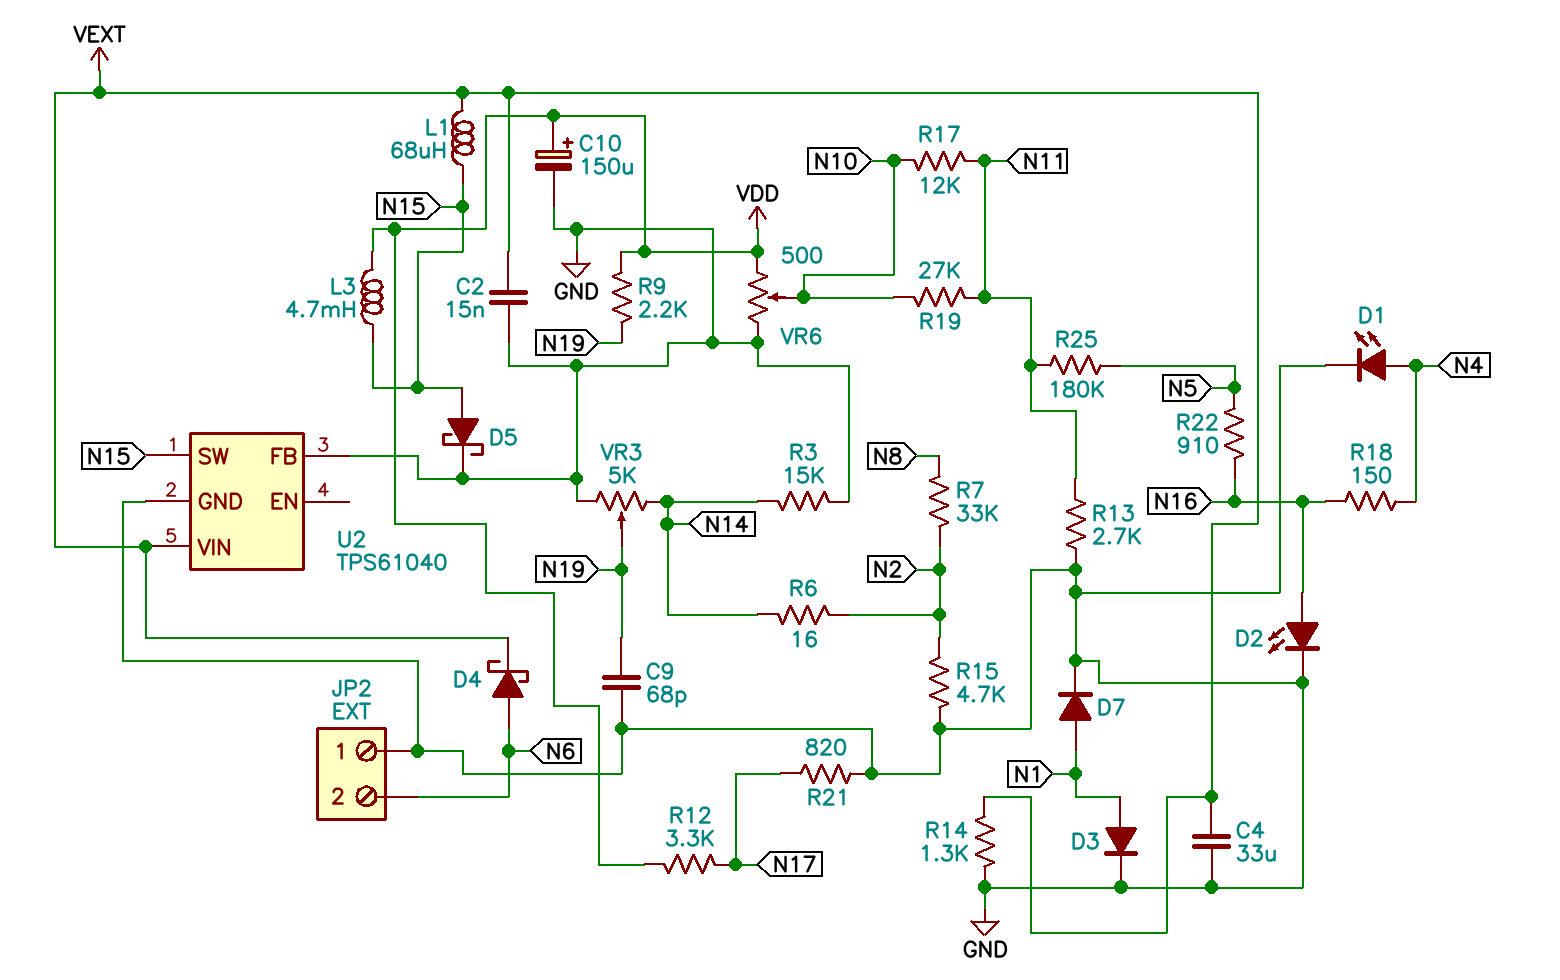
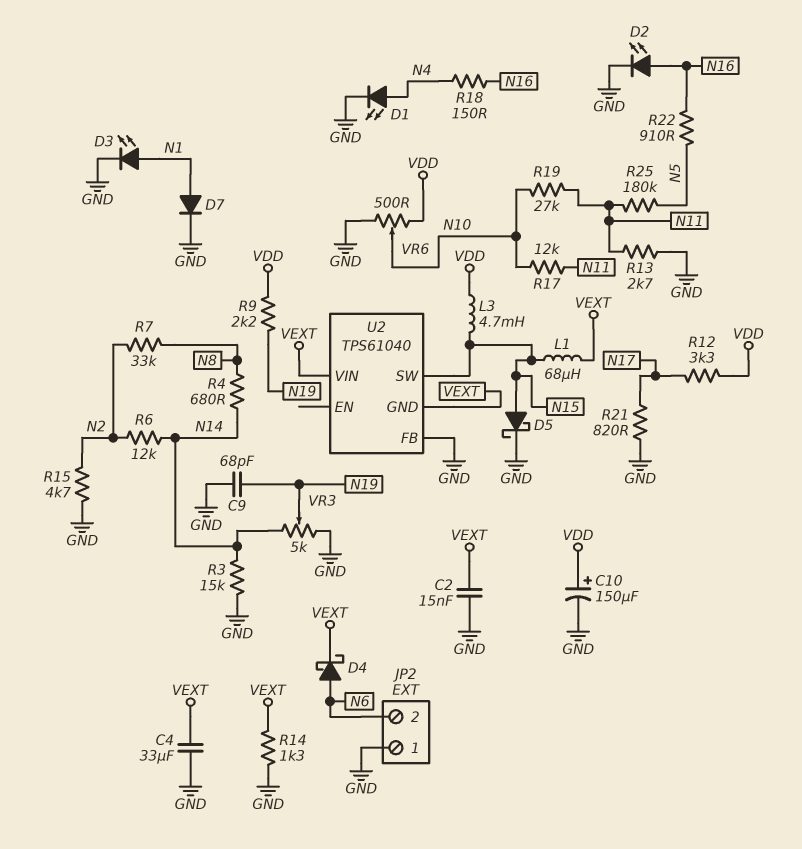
D3: diode (A N1, K GND) -> LED (A N1, K GND)
R4: none -> 680 (N8, N14)
R6: 16 (N2, N14) -> 12k (N2, N14)
U2 pin GND: GND -> VEXT

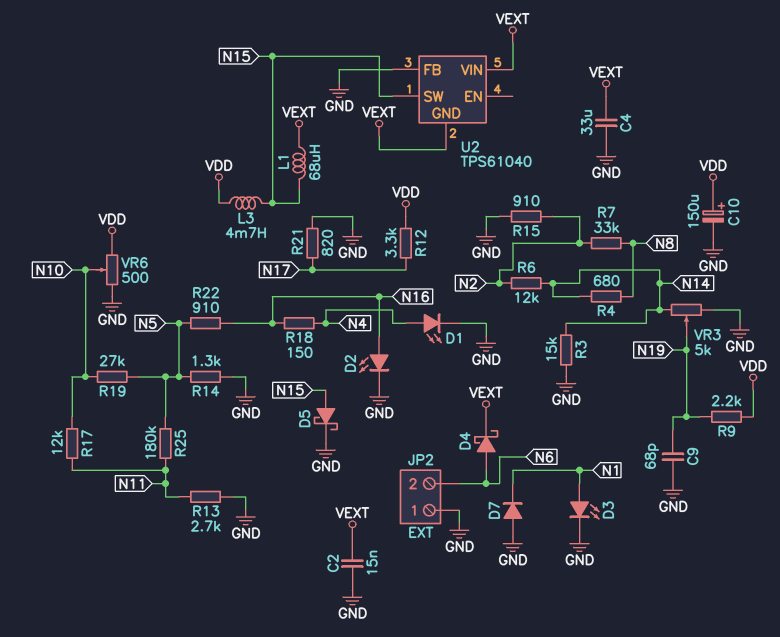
D7: diode (A N1, K GND) -> diode (A GND, K N1)
R14: 1.3k (GND, VEXT) -> 1.3k (GND, N5)
R15: 4.7k (GND, N2) -> 910 (GND, N2)
R19: 27k (N10, N11) -> 27k (N5, N10)

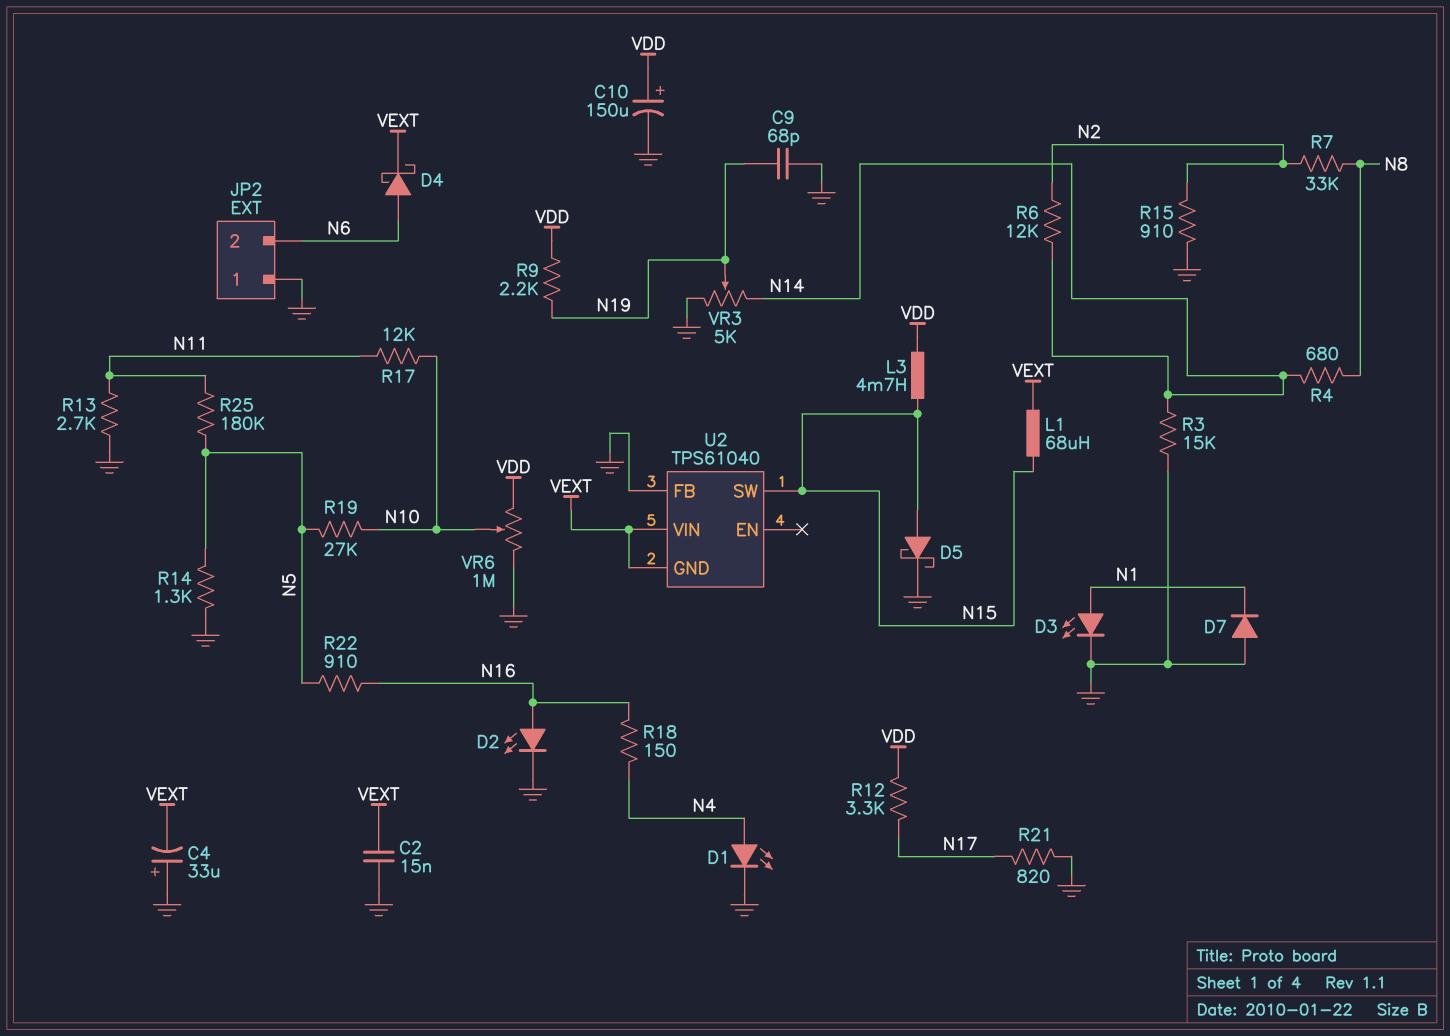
C4: 33uF (GND, VEXT) -> 33uF (plus GND, minus VEXT)
VR6: 500 (GND, VDD, wiper N10) -> 1M (GND, VDD, wiper N10)

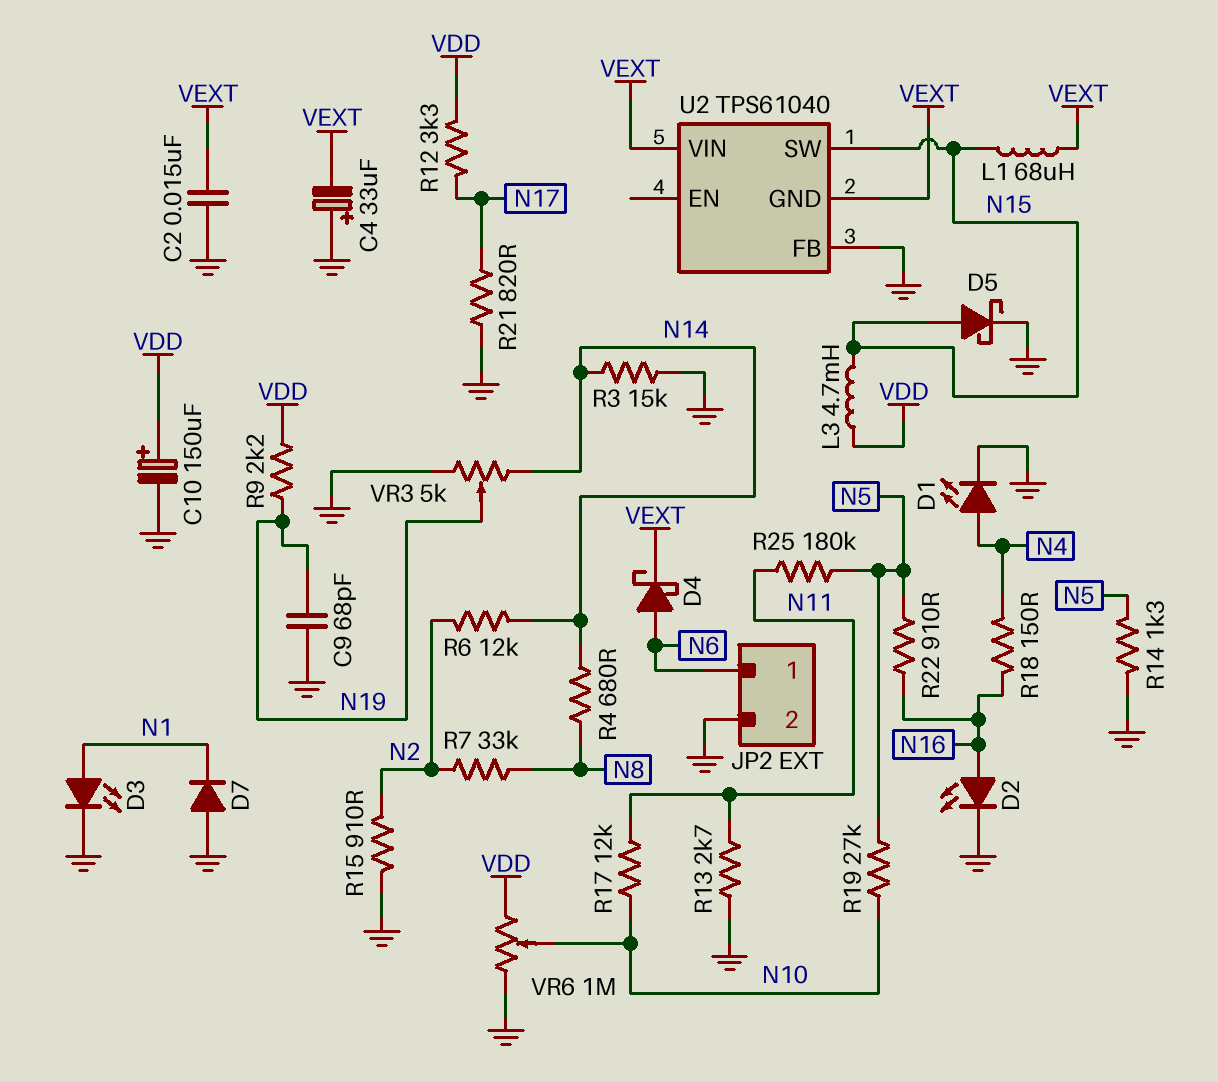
JP2 pin 1: GND -> N6
JP2 pin 2: N6 -> GND

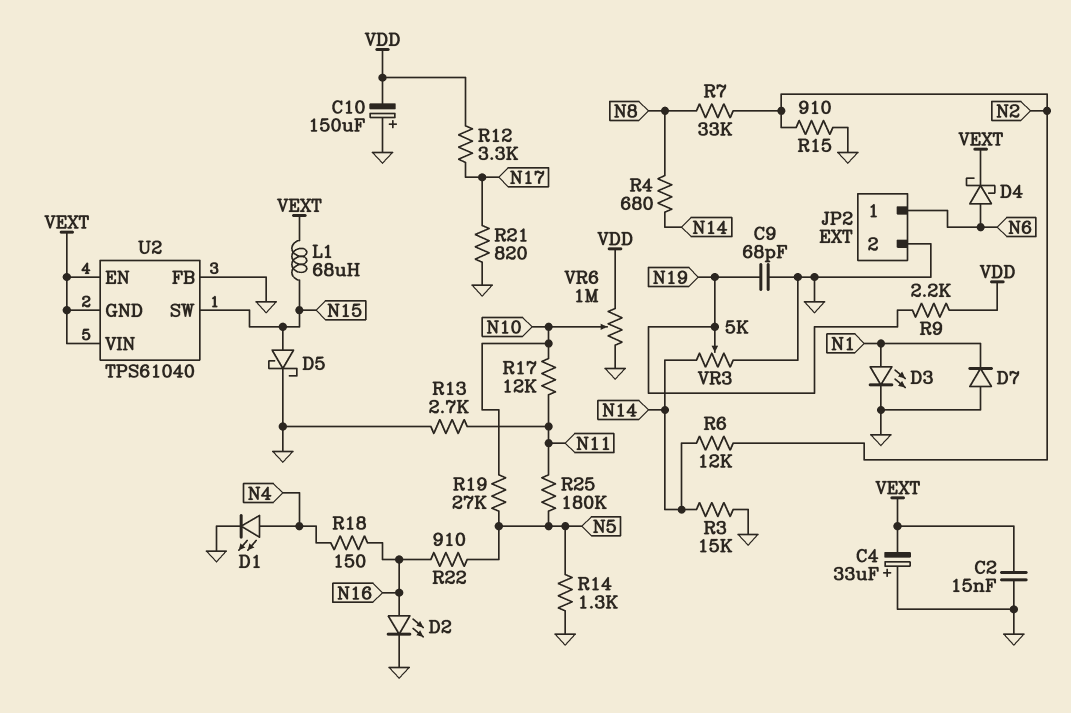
C10: 150uF (plus VDD, minus GND) -> 150uF (plus GND, minus VDD)
L3: 4.7mH (N15, VDD) -> none
U2 pin EN: none -> VEXT

